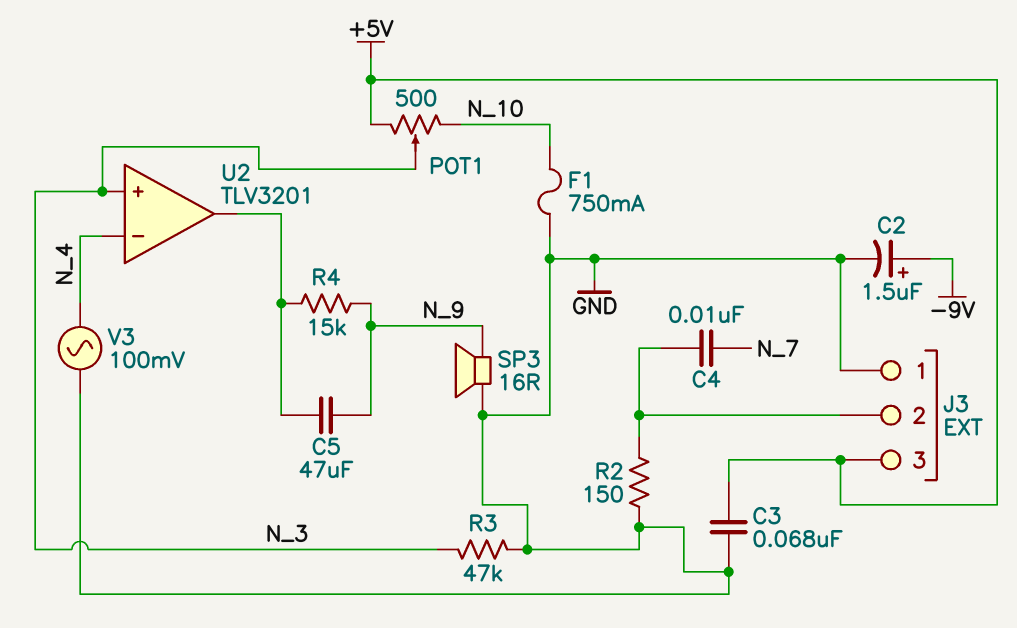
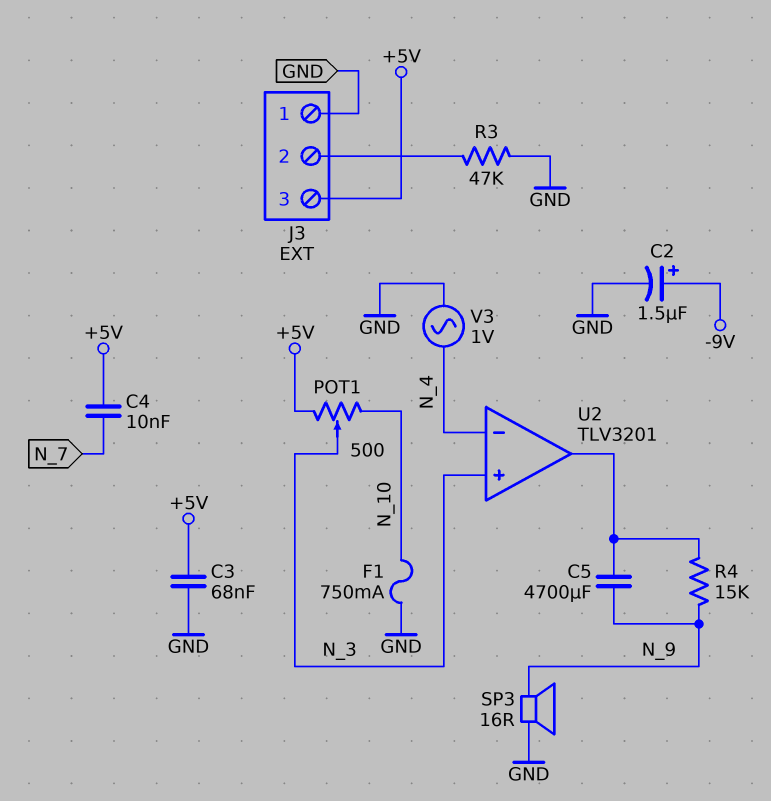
C4: 10nF (J3/2, N_7) -> 10nF (+5V, N_7)
C5: 47uF (N_9, U2/out) -> 4700uF (N_9, U2/out)
R2: 150 (GND, J3/2) -> none
R3: 47k (GND, N_3) -> 47k (GND, J3/2)
V3: AC 100mV (GND, N_4) -> AC 1V (GND, N_4)

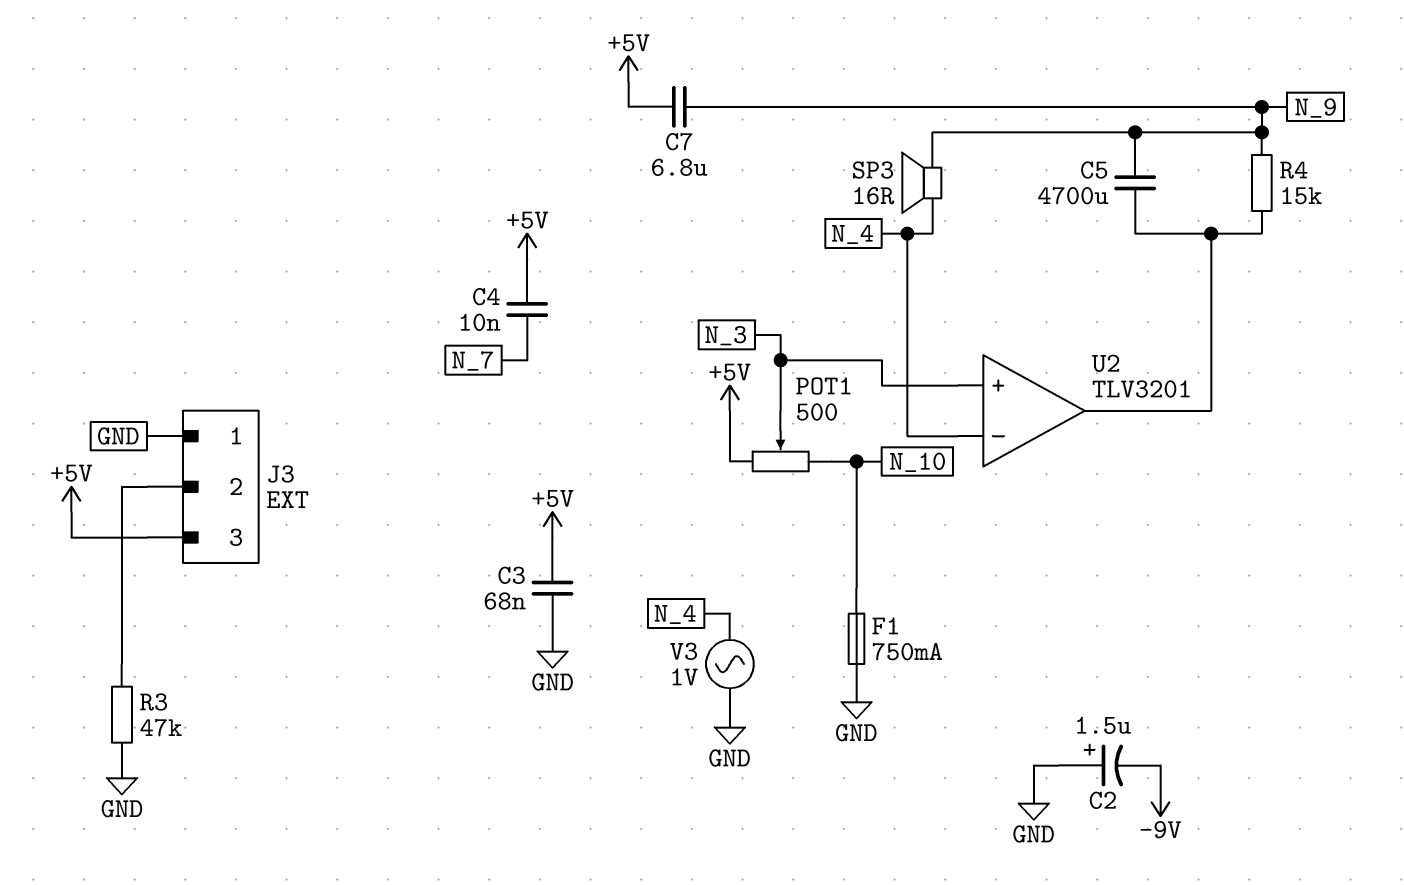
C2: 1.5uF (plus -9V, minus GND) -> 1.5uF (plus GND, minus -9V)
C7: none -> 6.8uF (+5V, N_9)
SP3: speaker 16R (GND, N_9) -> speaker 16R (N_4, N_9)

